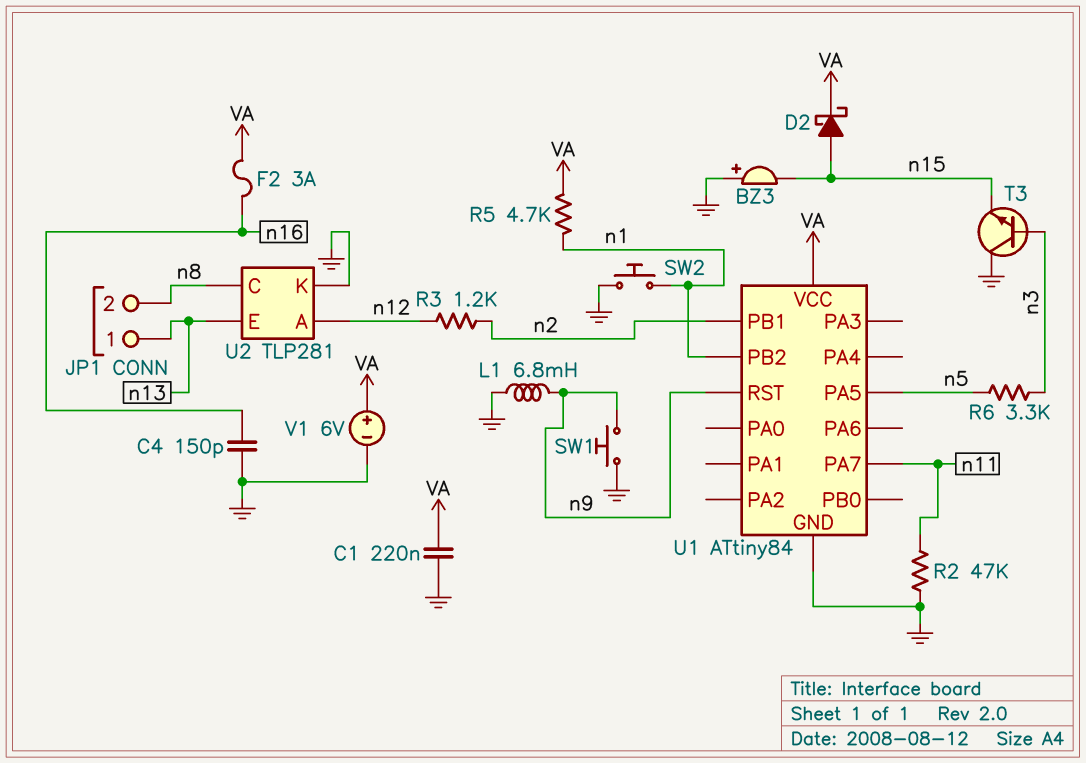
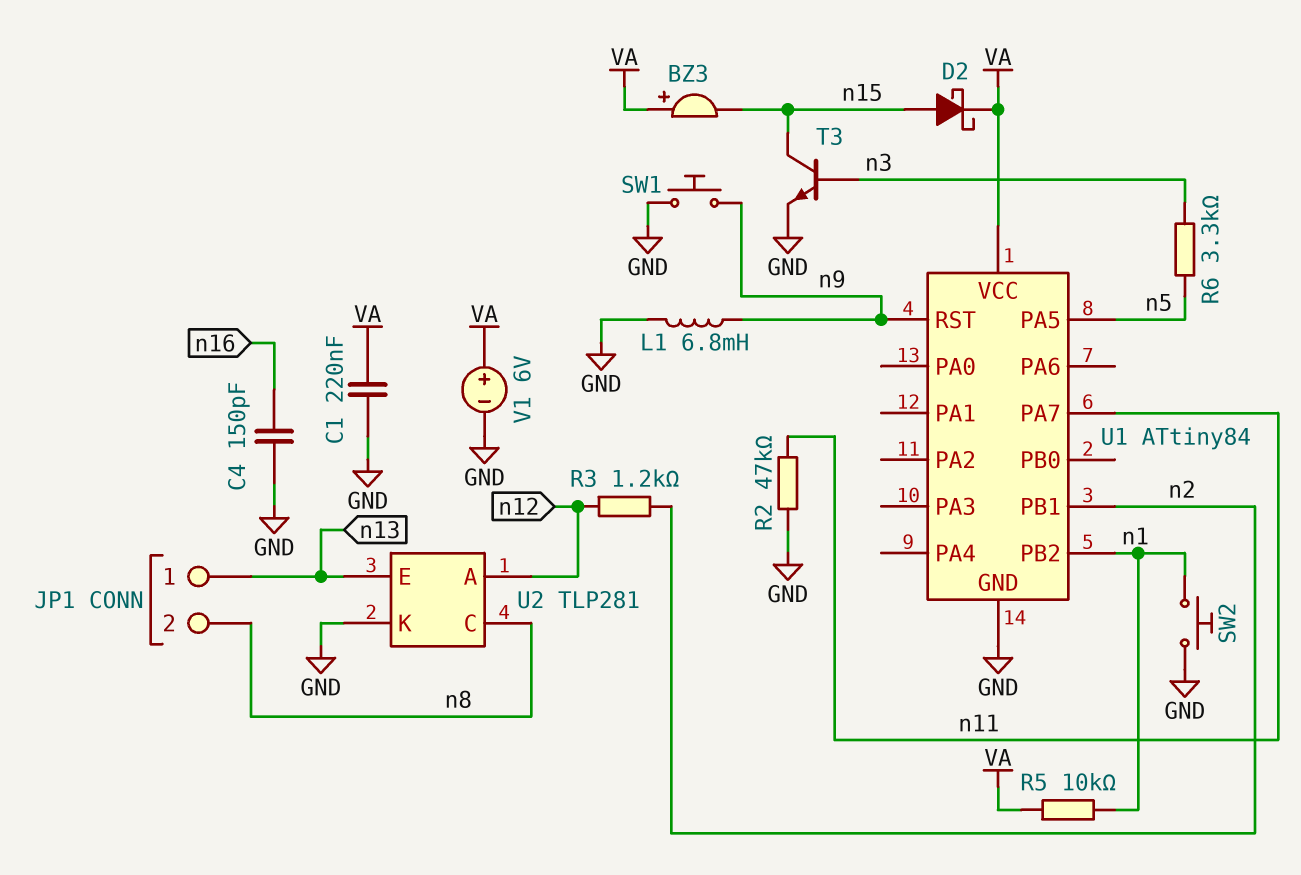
BZ3: buzzer (plus GND, minus n15) -> buzzer (plus VA, minus n15)
F2: 3A (VA, n16) -> none
R5: 4.7k (VA, n1) -> 10k (VA, n1)
T3: NPN (B n3, C GND, E n15) -> NPN (B n3, C n15, E GND)

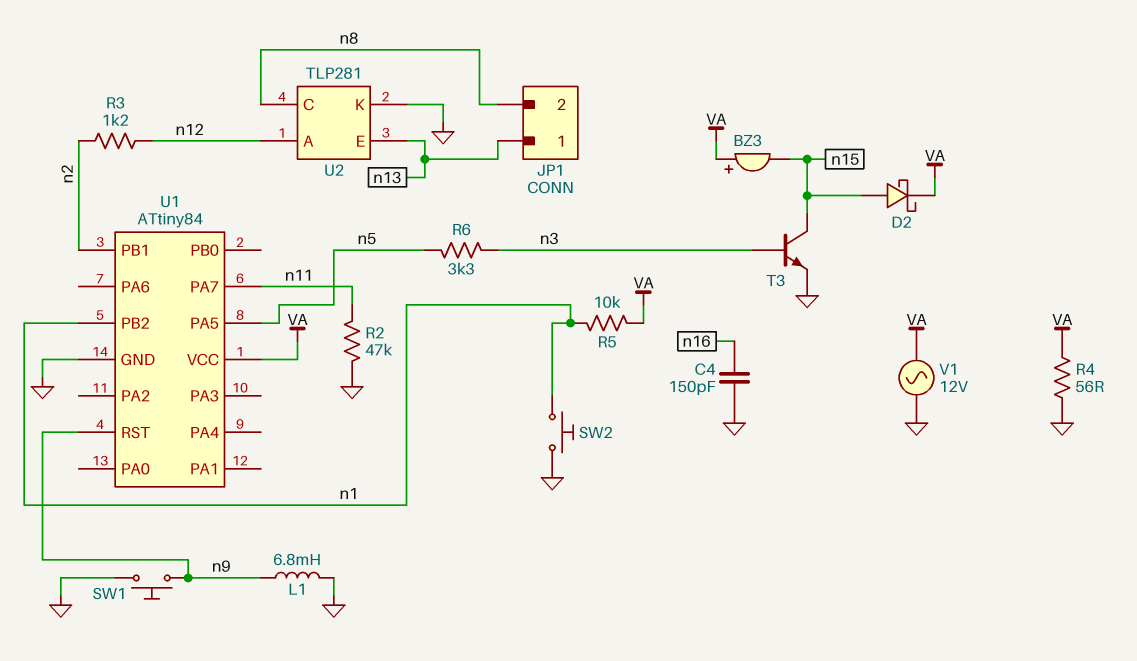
C1: 220nF (GND, VA) -> none
R4: none -> 56 (GND, VA)
V1: 6V (plus VA, minus GND) -> AC 12V (GND, VA)

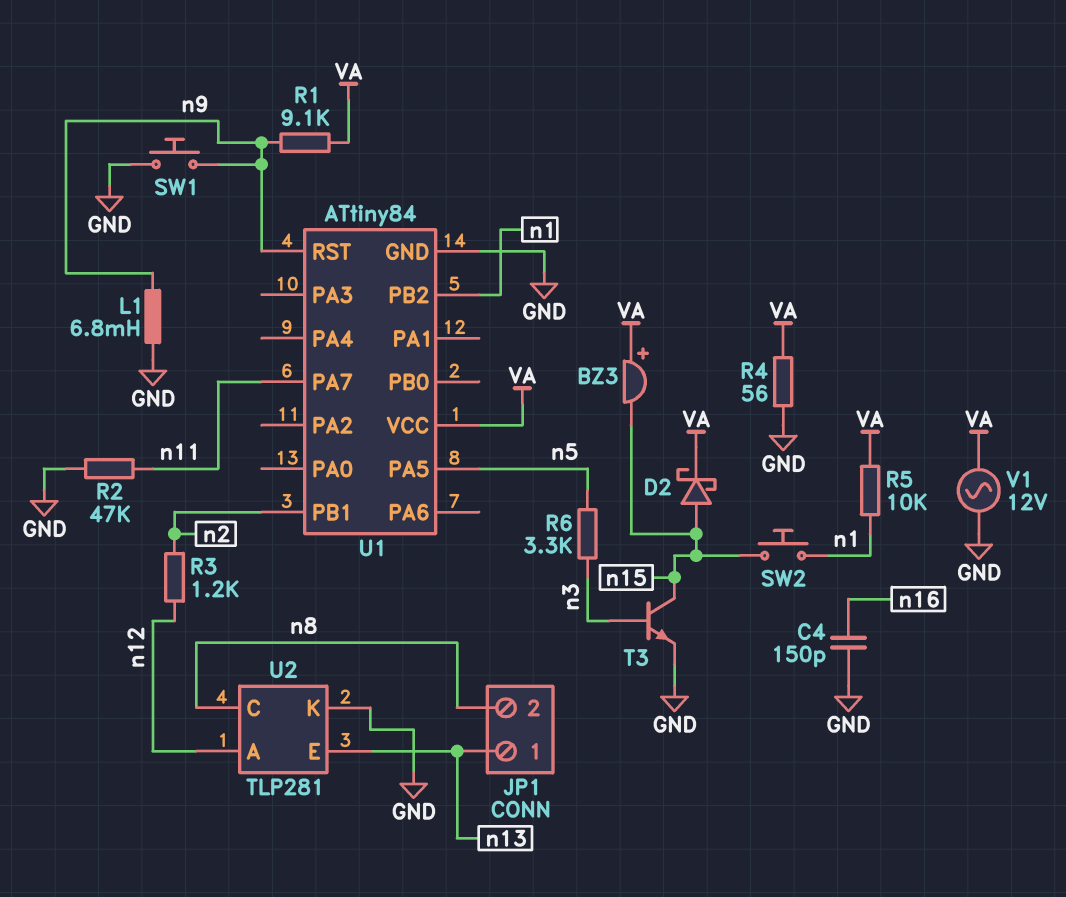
R1: none -> 9.1k (VA, n9)
SW2: button (GND, n1) -> button (n1, n15)

